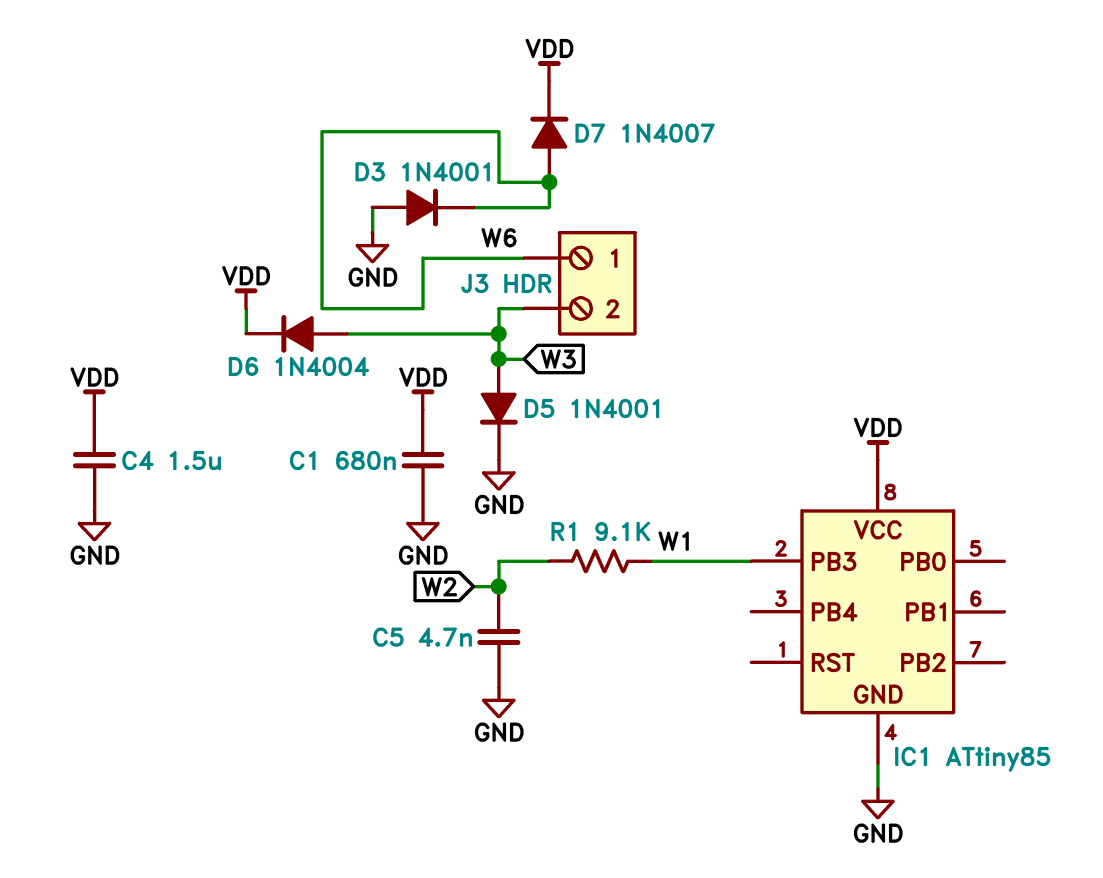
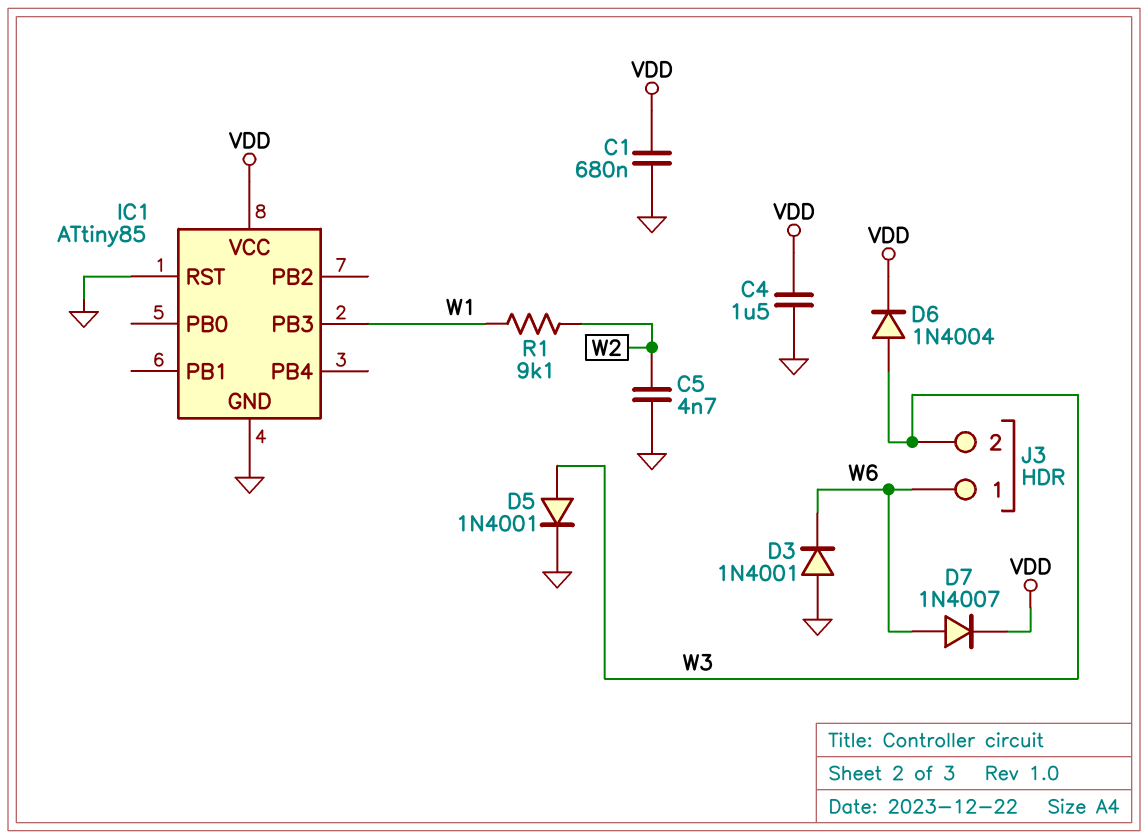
IC1 pin RST: none -> GND

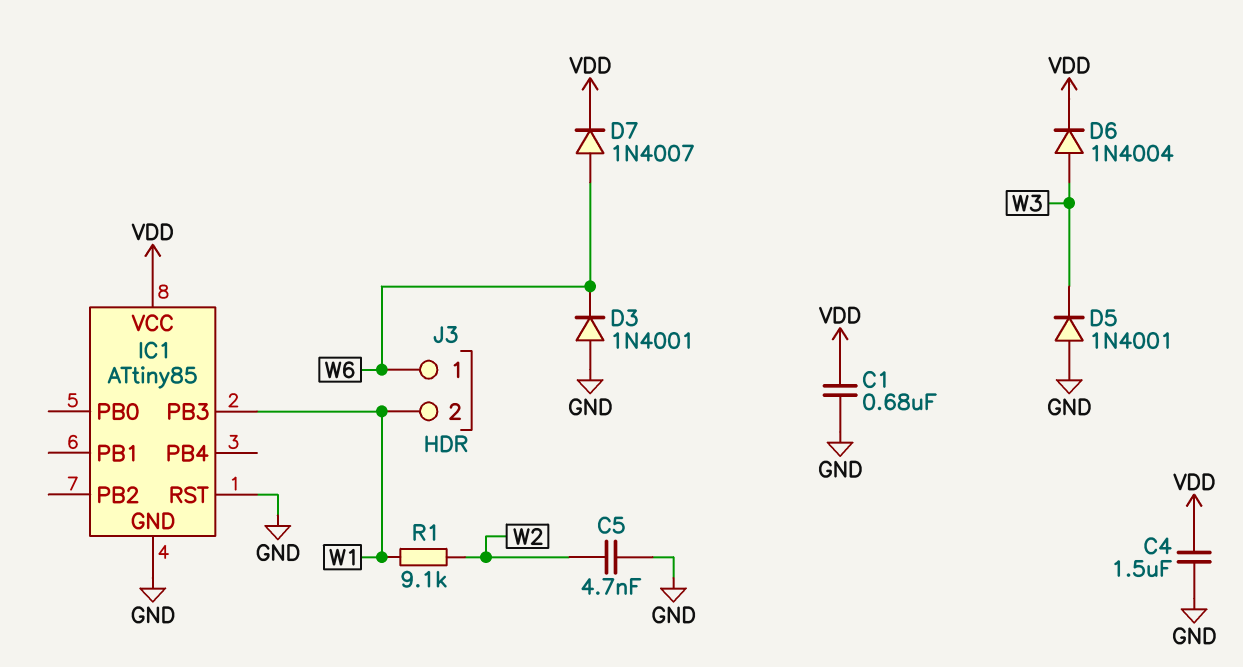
D5: diode 1N4001 (A W3, K GND) -> diode 1N4001 (A GND, K W3)
J3 pin 2: W3 -> W1

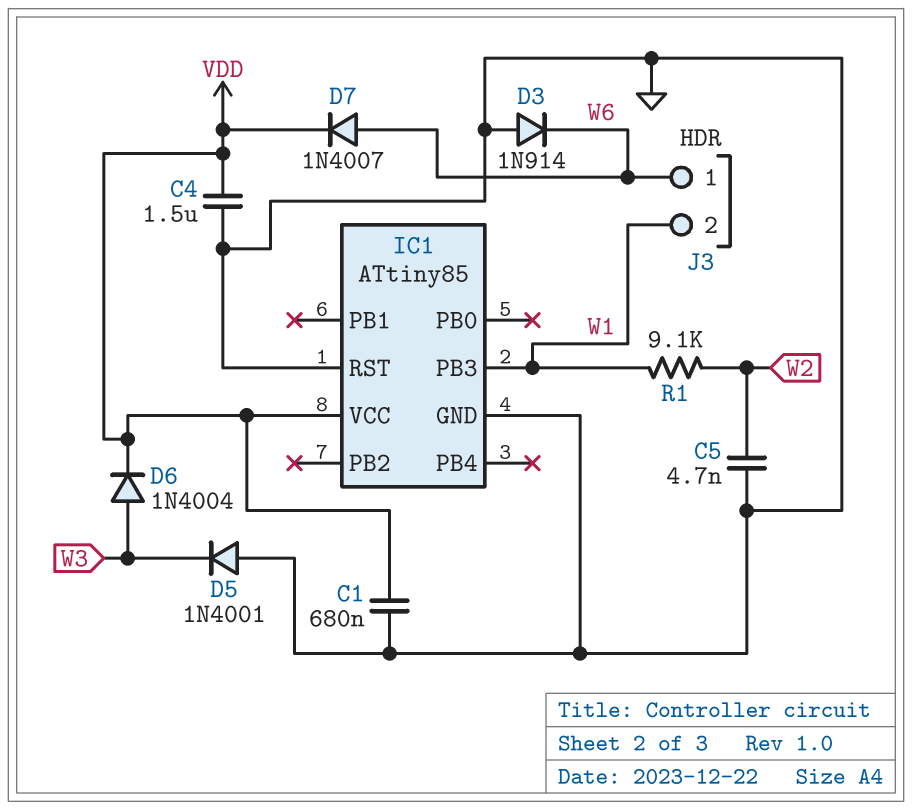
D3: diode 1N4001 (A GND, K W6) -> diode 1N914 (A GND, K W6)

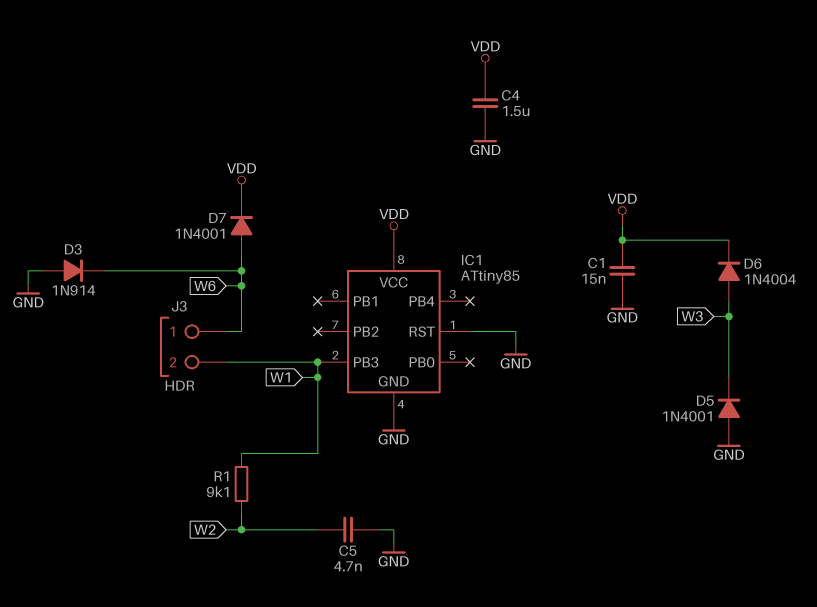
C1: 680nF (GND, VDD) -> 15nF (GND, VDD)
D7: diode 1N4007 (A W6, K VDD) -> diode 1N4001 (A W6, K VDD)

